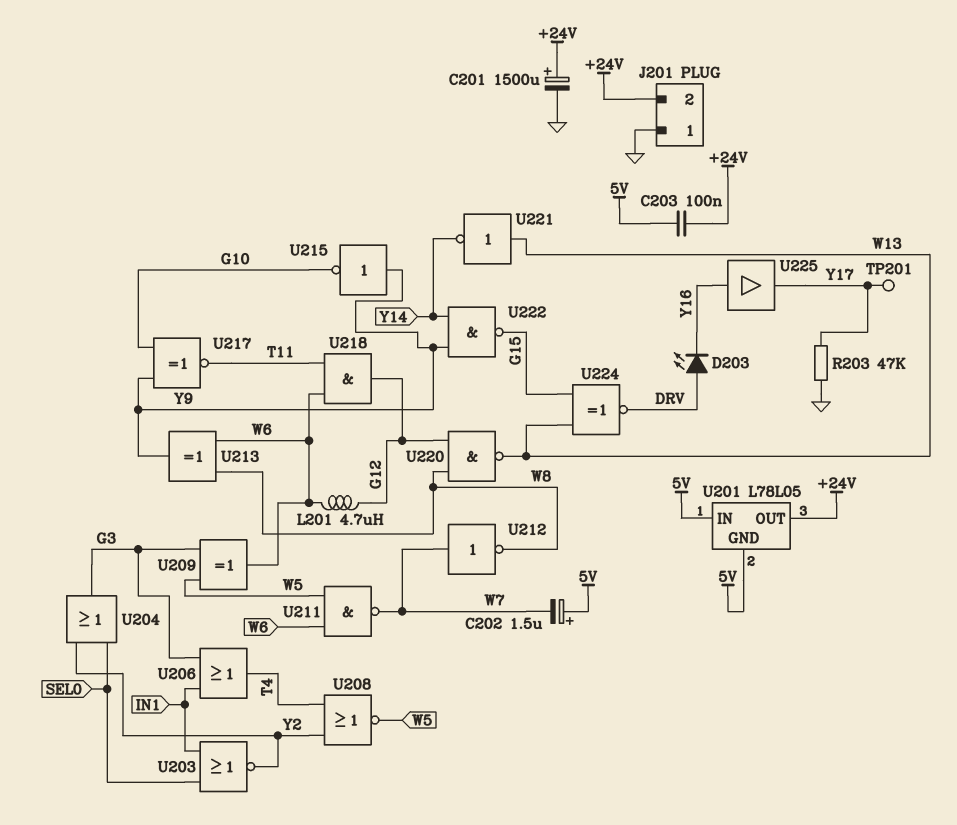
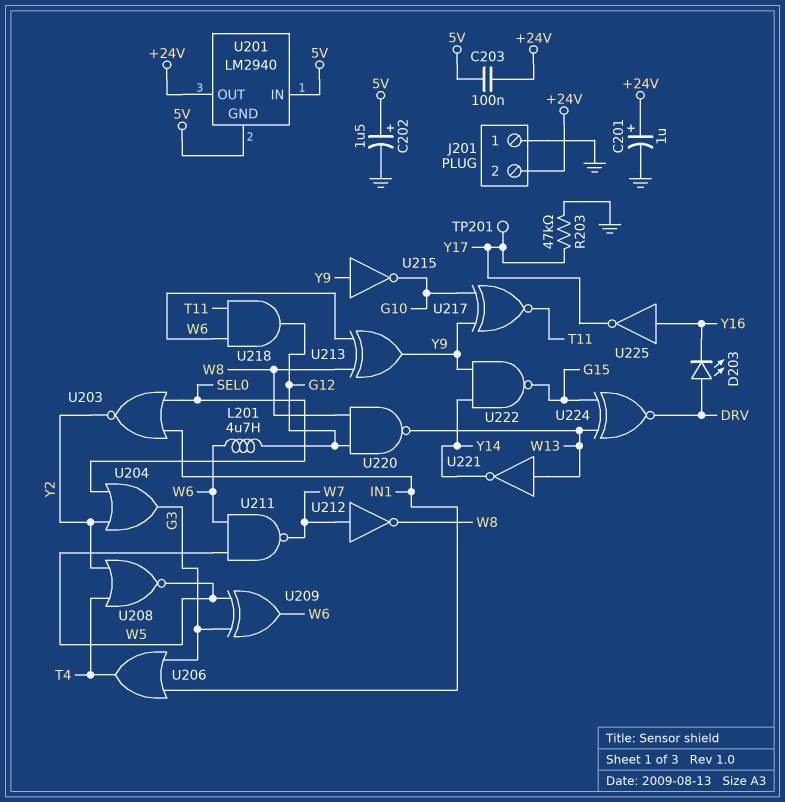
C201: 1500uF (plus +24V, minus GND) -> 1uF (plus +24V, minus GND)
C202: 1.5uF (plus 5V, minus W7) -> 1.5uF (plus 5V, minus GND)
U201: L78L05 -> LM2940
U225: buffer (in Y16, out Y17) -> NOT (in Y16, out Y17)

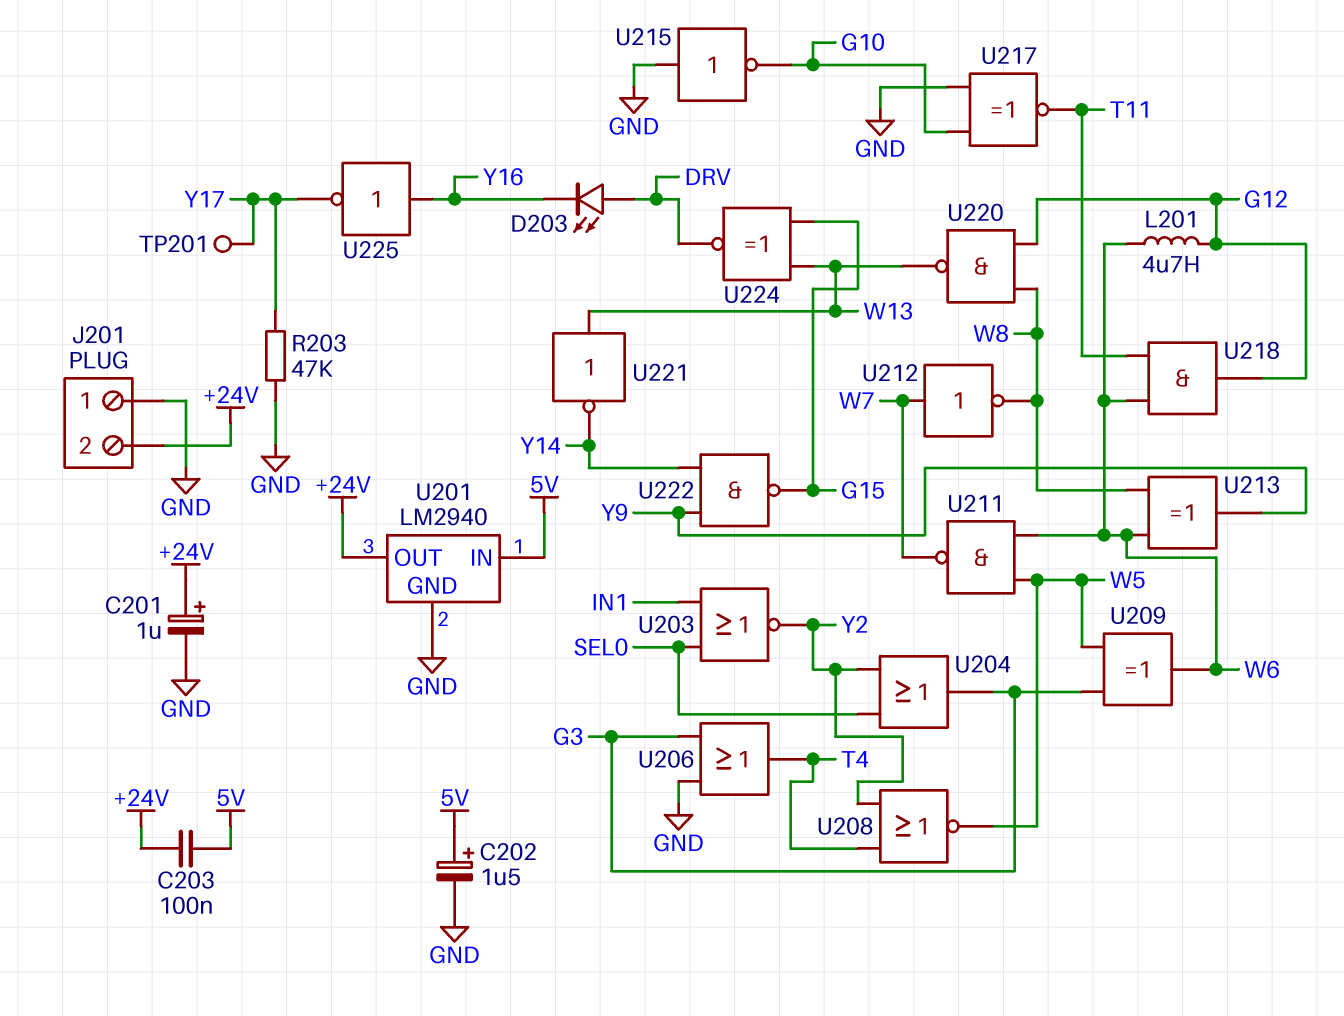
U201 pin GND: 5V -> GND
U206: OR (in G3, in IN1, out T4) -> OR (in G3, in GND, out T4)
U215: NOT (in Y9, out G10) -> NOT (in GND, out G10)
U217: XNOR (in G10, in Y9, out T11) -> XNOR (in G10, in GND, out T11)

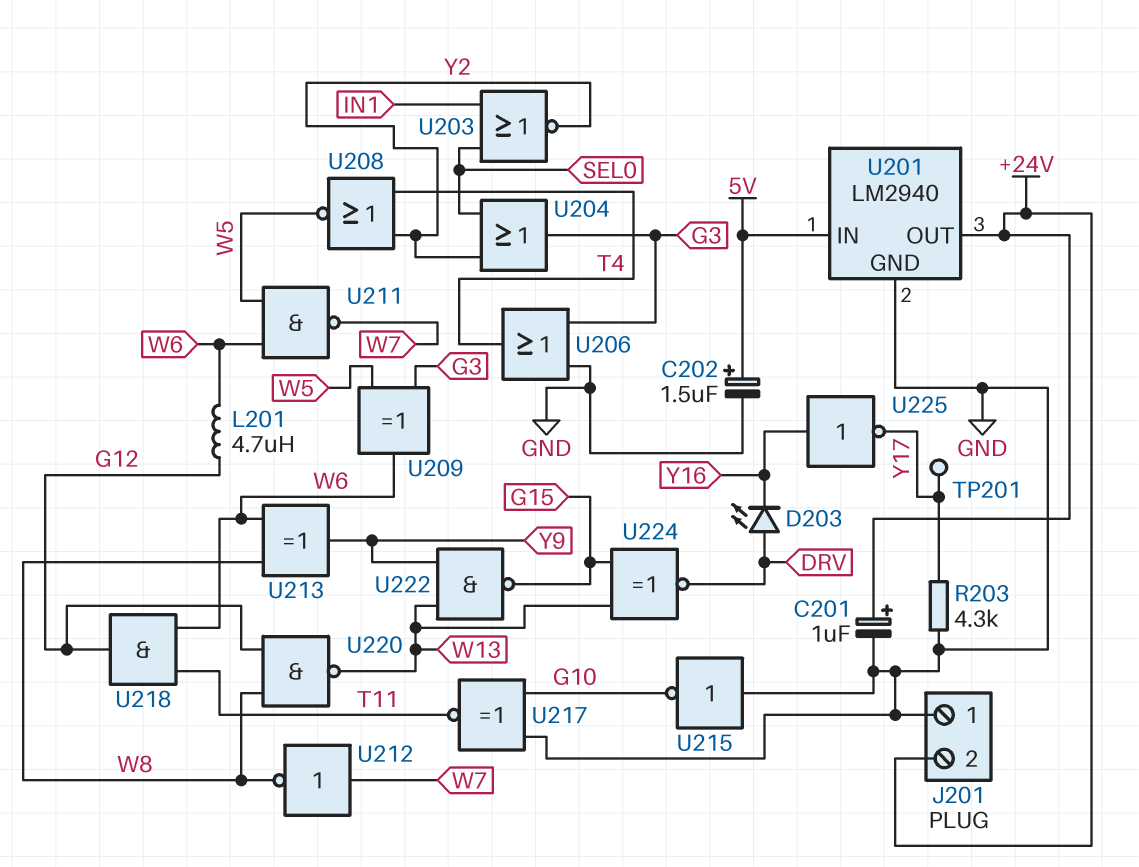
C203: 100nF (+24V, 5V) -> none
R203: 47k (GND, Y17) -> 4.3k (GND, Y17)
U221: NOT (in W13, out Y14) -> none
U222: NAND (in Y9, in Y14, out G15) -> NAND (in W13, in Y9, out G15)

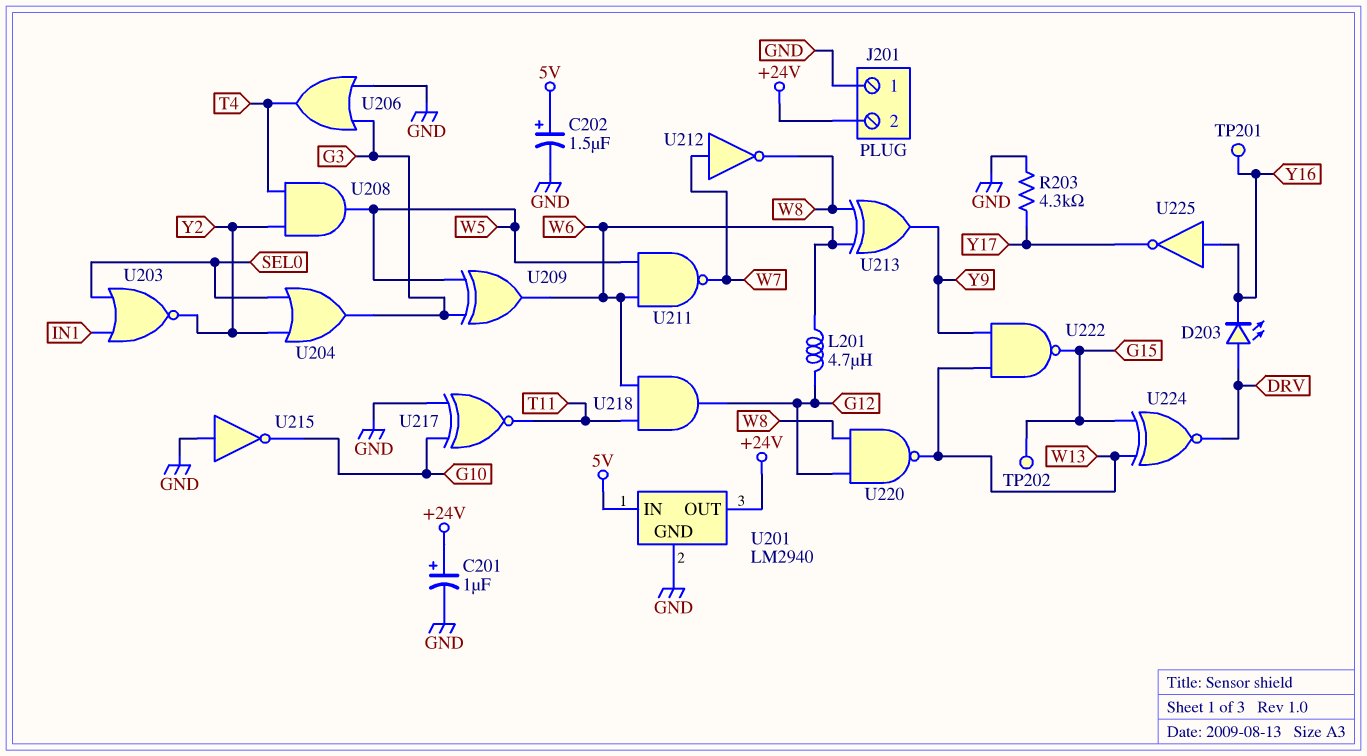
TP201: test point (Y17) -> test point (Y16)
TP202: none -> test point (G15)
U208: NOR (in T4, in Y2, out W5) -> AND (in T4, in Y2, out W5)

